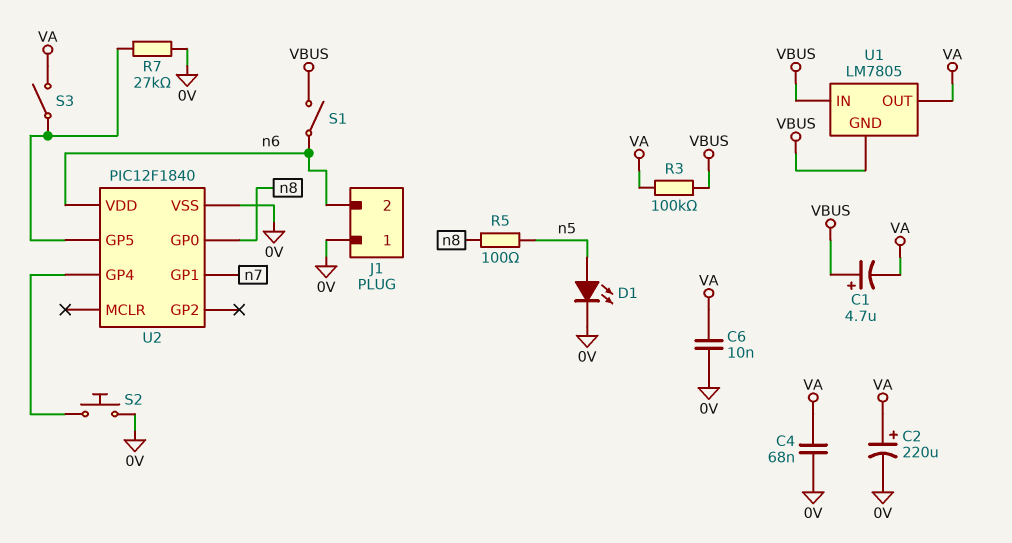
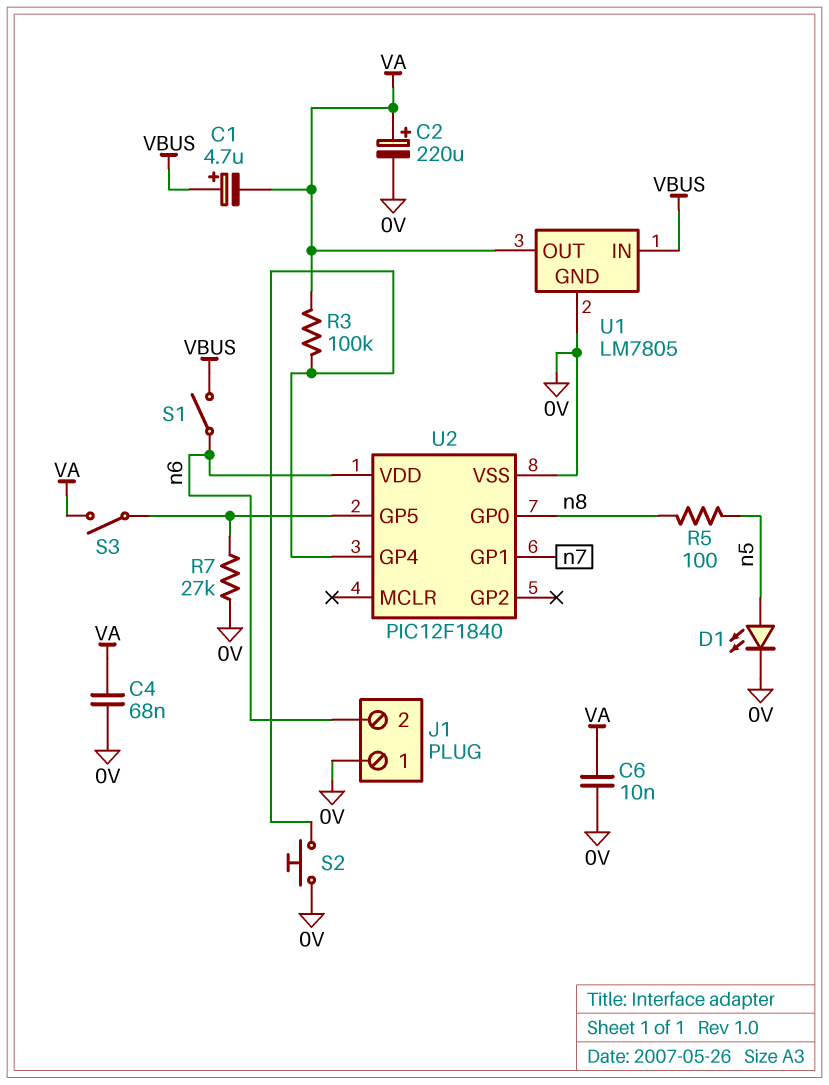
R3: 100k (VA, VBUS) -> 100k (U2/GP4, VA)
U1 pin GND: VBUS -> 0V

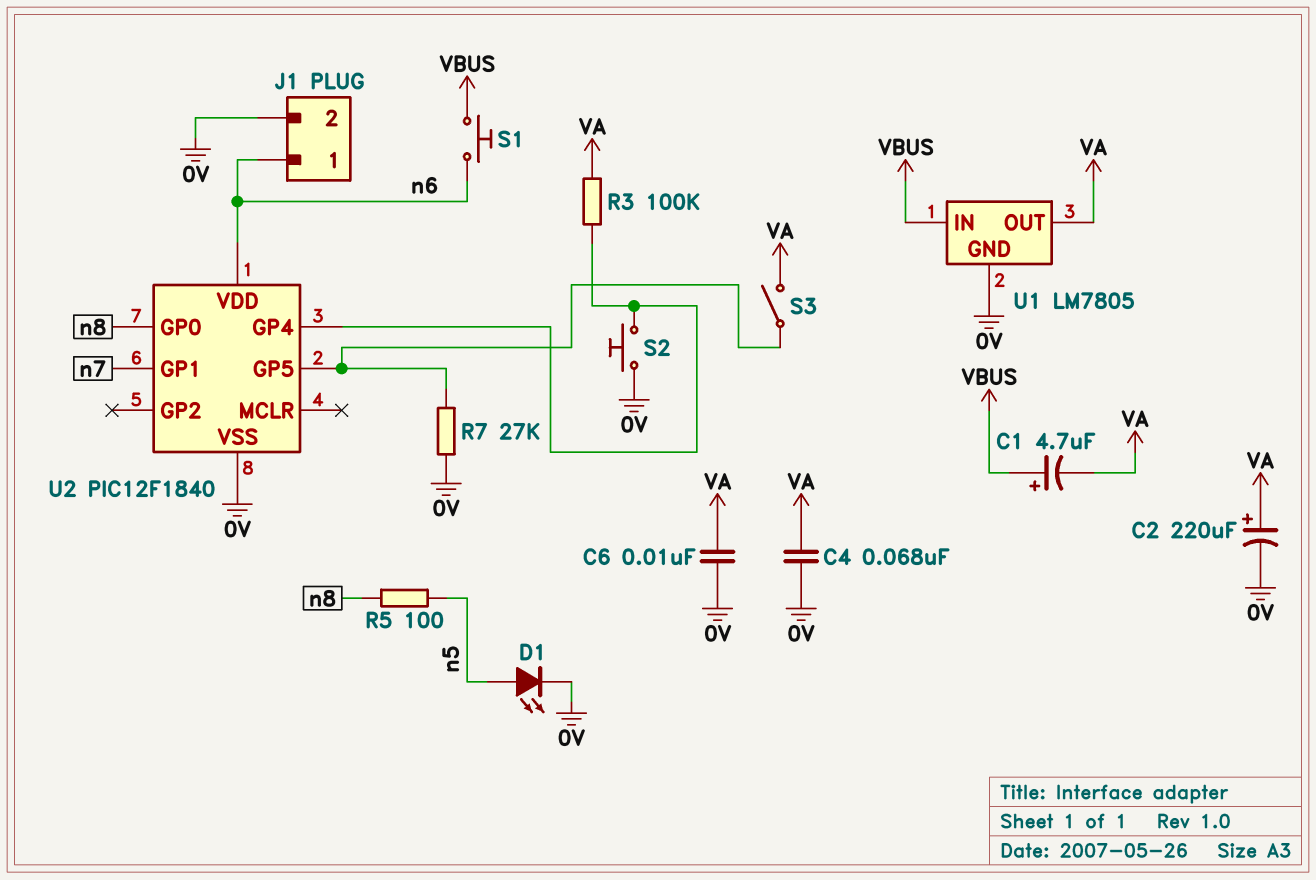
J1 pin 1: 0V -> n6
J1 pin 2: n6 -> 0V
S1: switch (VBUS, n6) -> button (VBUS, n6)

